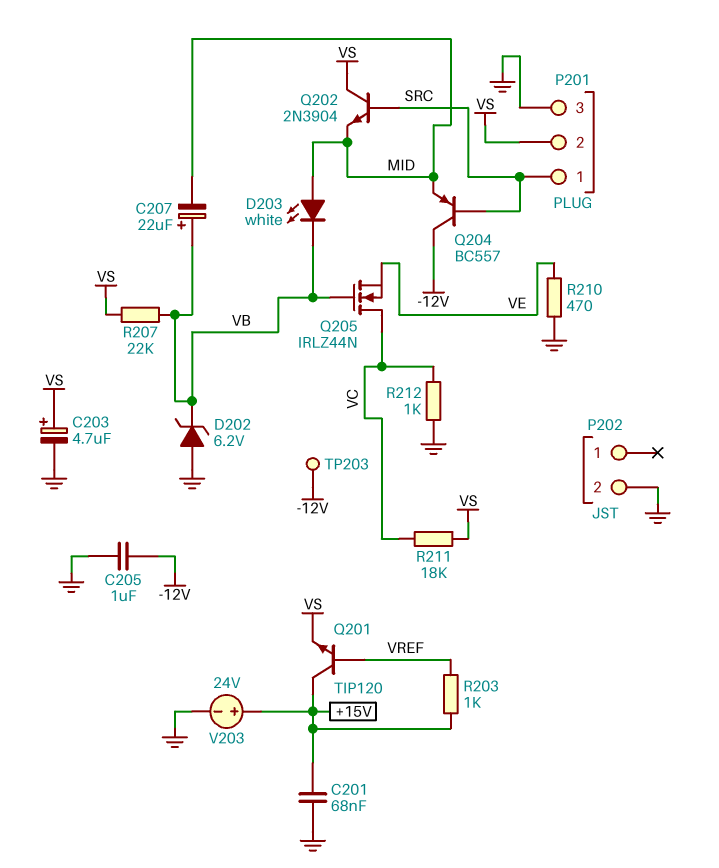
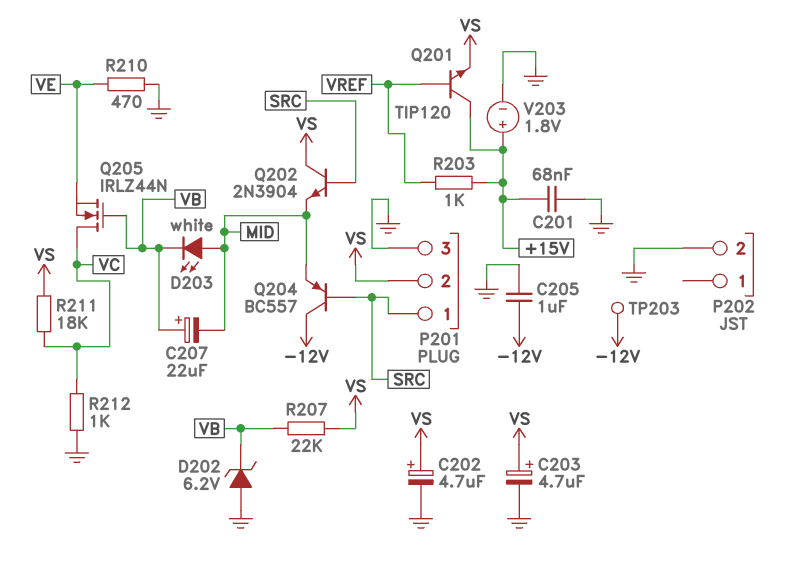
C202: none -> 4.7uF (plus VS, minus GND)
V203: 24V (plus +15V, minus GND) -> 1.8V (plus +15V, minus GND)

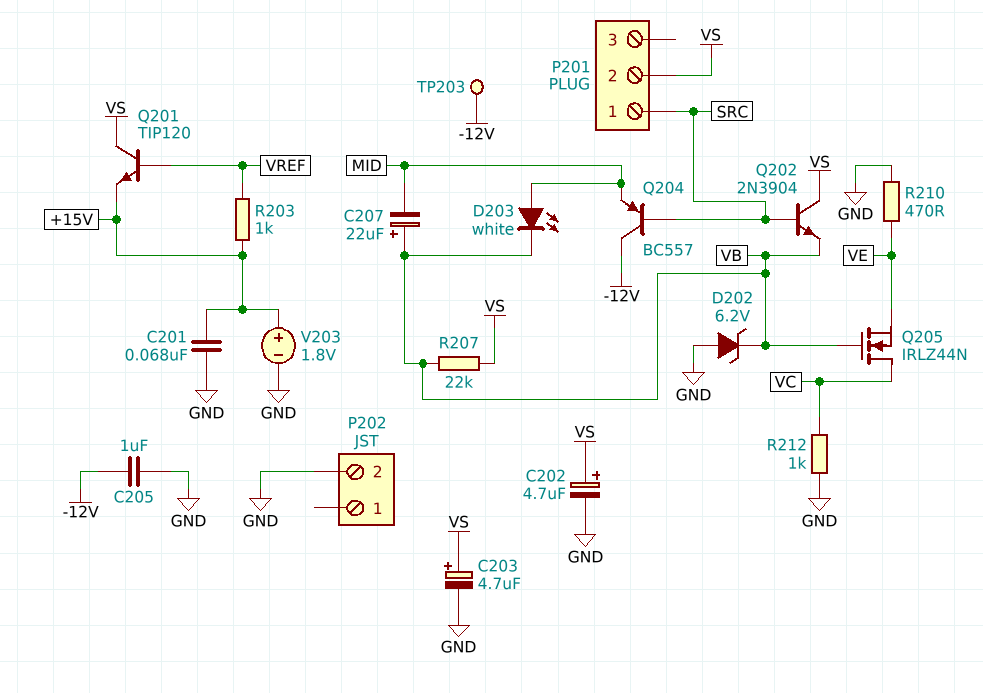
P201 pin 3: GND -> none
Q201: NPN TIP120 (B VREF, C +15V, E VS) -> NPN TIP120 (B VREF, C VS, E +15V)
Q202: NPN 2N3904 (B SRC, C VS, E MID) -> NPN 2N3904 (B SRC, C VS, E VB)
R211: 18k (VC, VS) -> none

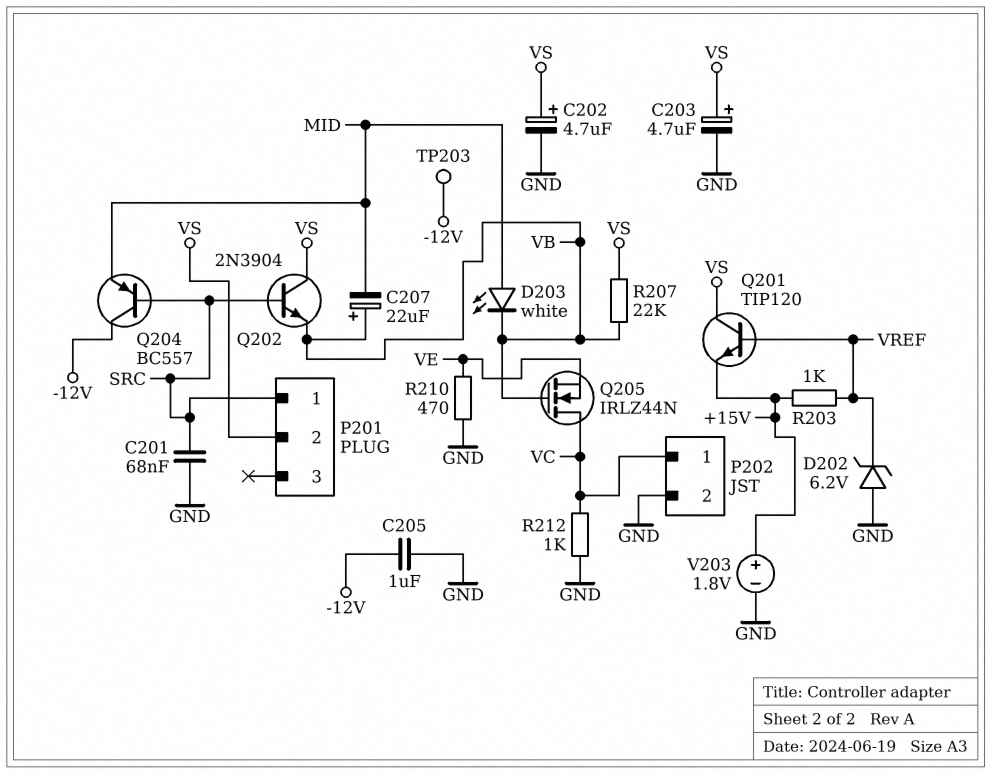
C201: 68nF (+15V, GND) -> 68nF (GND, SRC)
D202: zener 6.2V (A GND, K VB) -> zener 6.2V (A GND, K VREF)
P202 pin 1: none -> VC

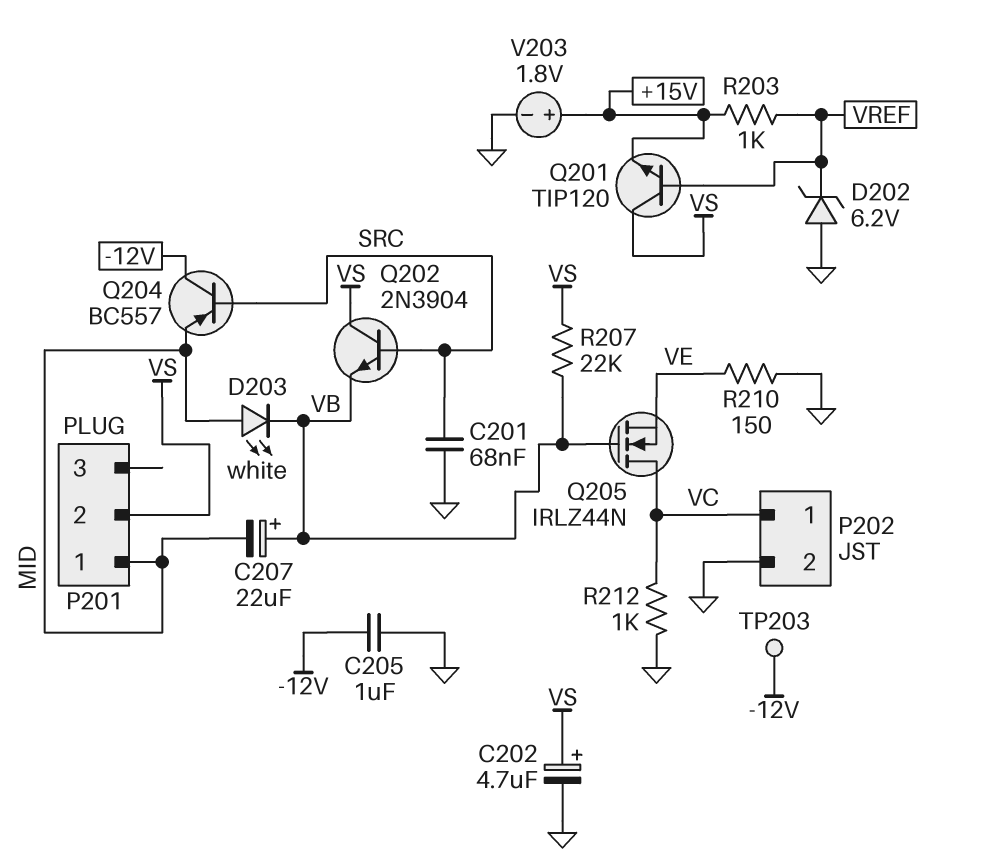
C203: 4.7uF (plus VS, minus GND) -> none
P201 pin 1: SRC -> MID
R210: 470 (GND, VE) -> 150 (GND, VE)

